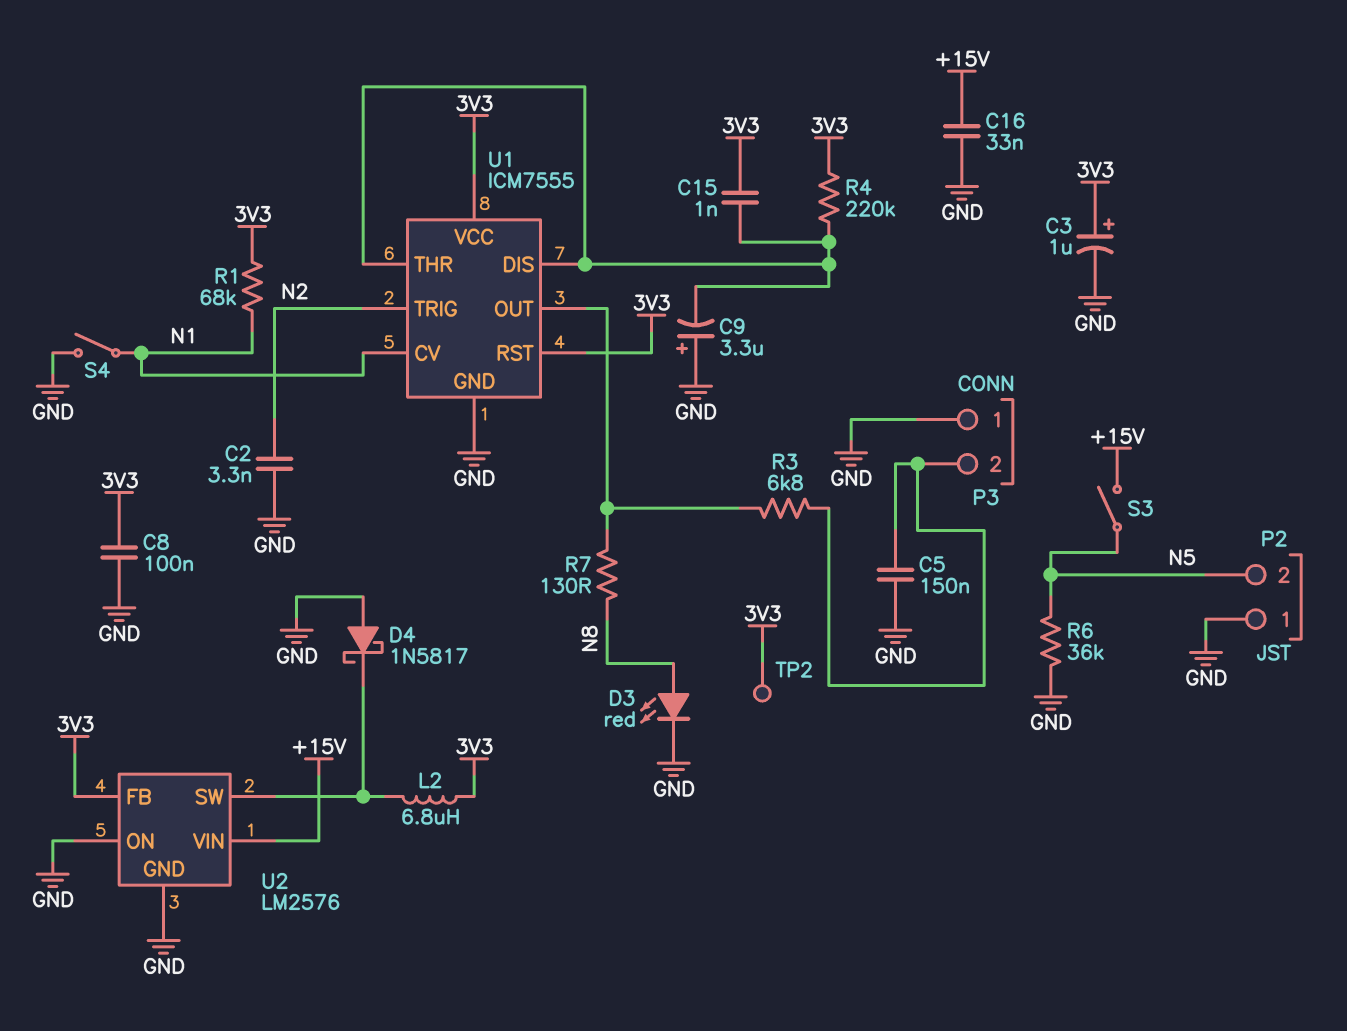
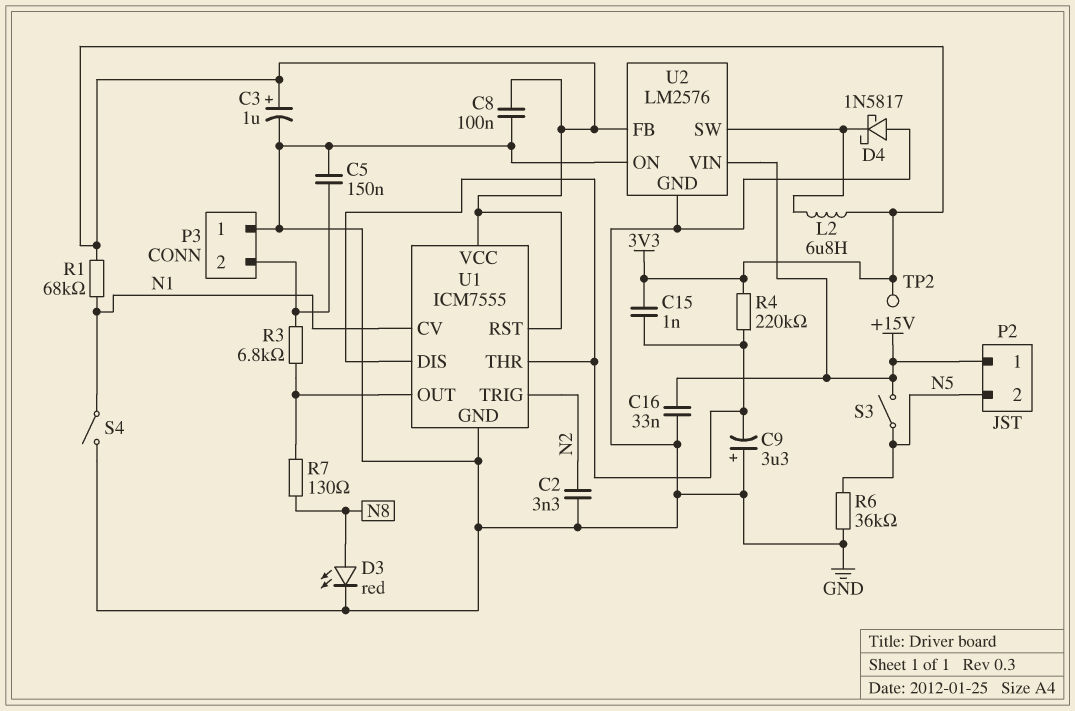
P2 pin 1: GND -> +15V

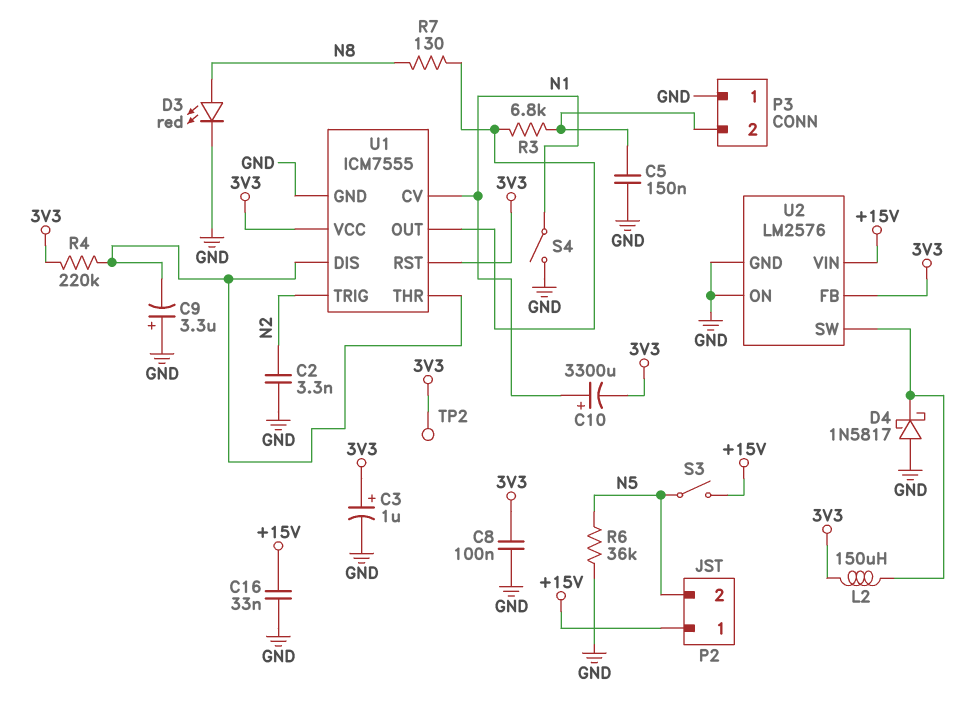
C10: none -> 3300uF (plus N1, minus 3V3)
C15: 1nF (3V3, U1/DIS) -> none
L2: 6.8uH (3V3, U2/SW) -> 150uH (3V3, U2/SW)
R1: 68k (3V3, N1) -> none

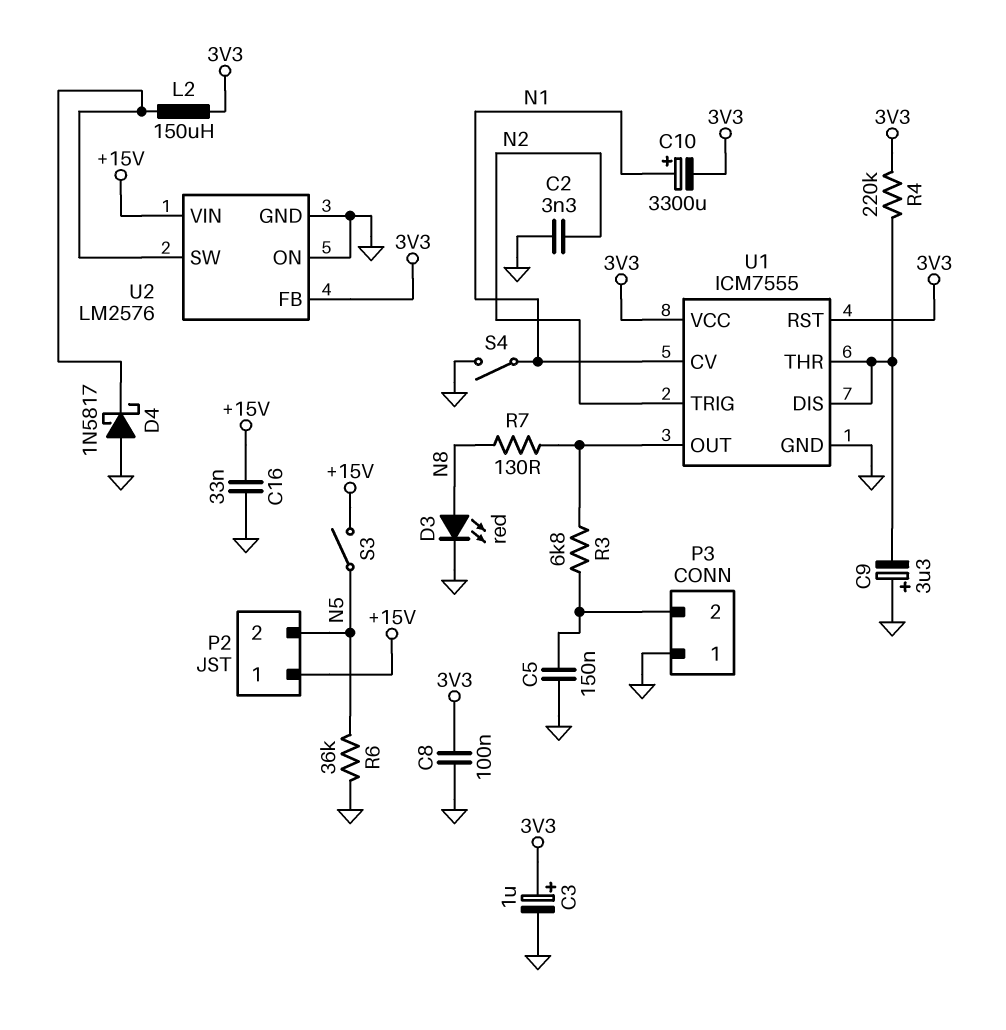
TP2: test point (3V3) -> none

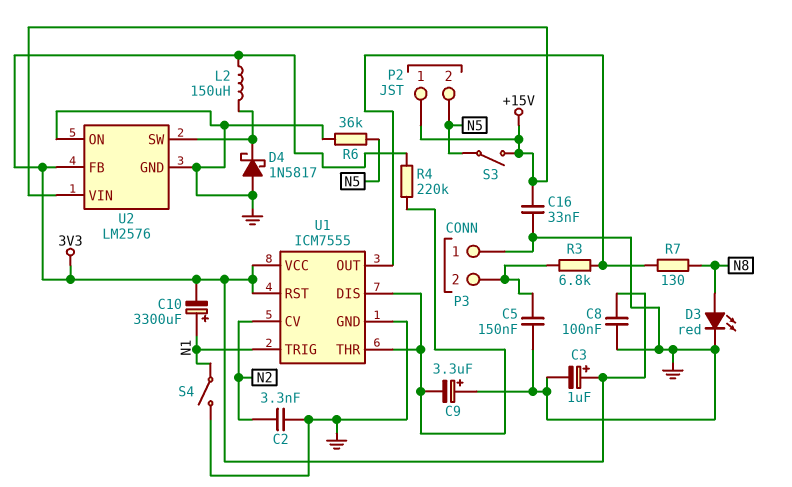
U1 pin CV: N1 -> N2
U1 pin TRIG: N2 -> N1

